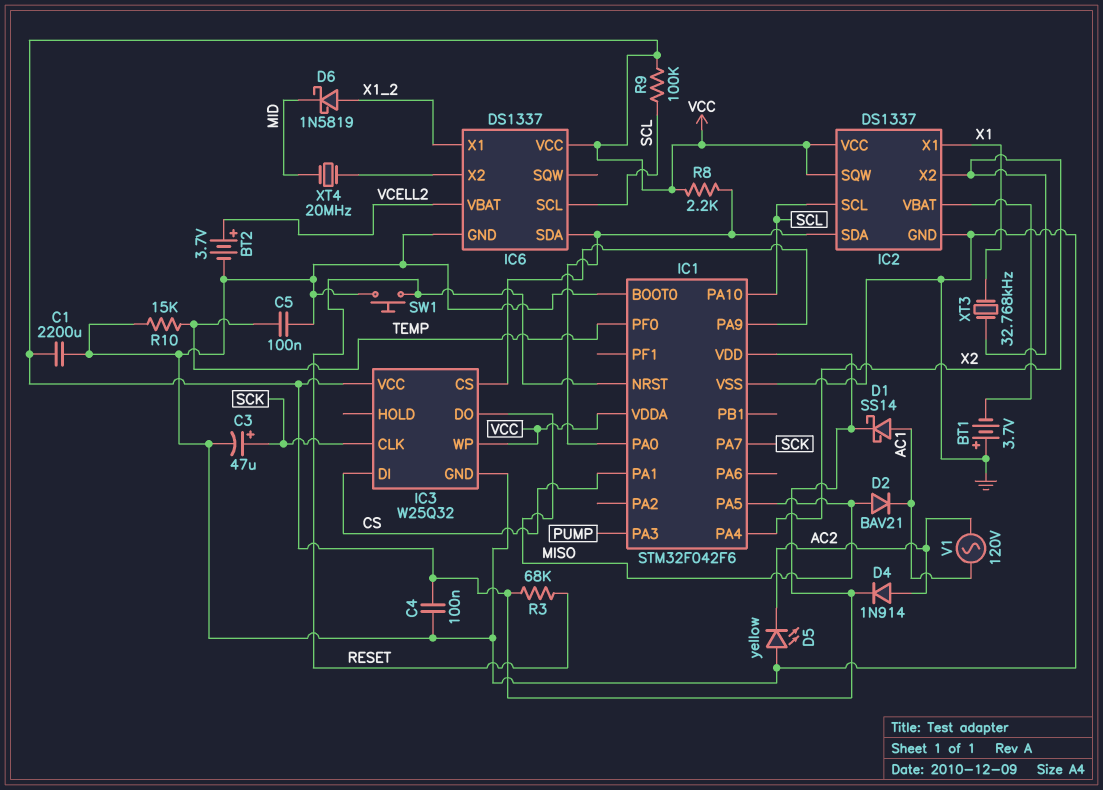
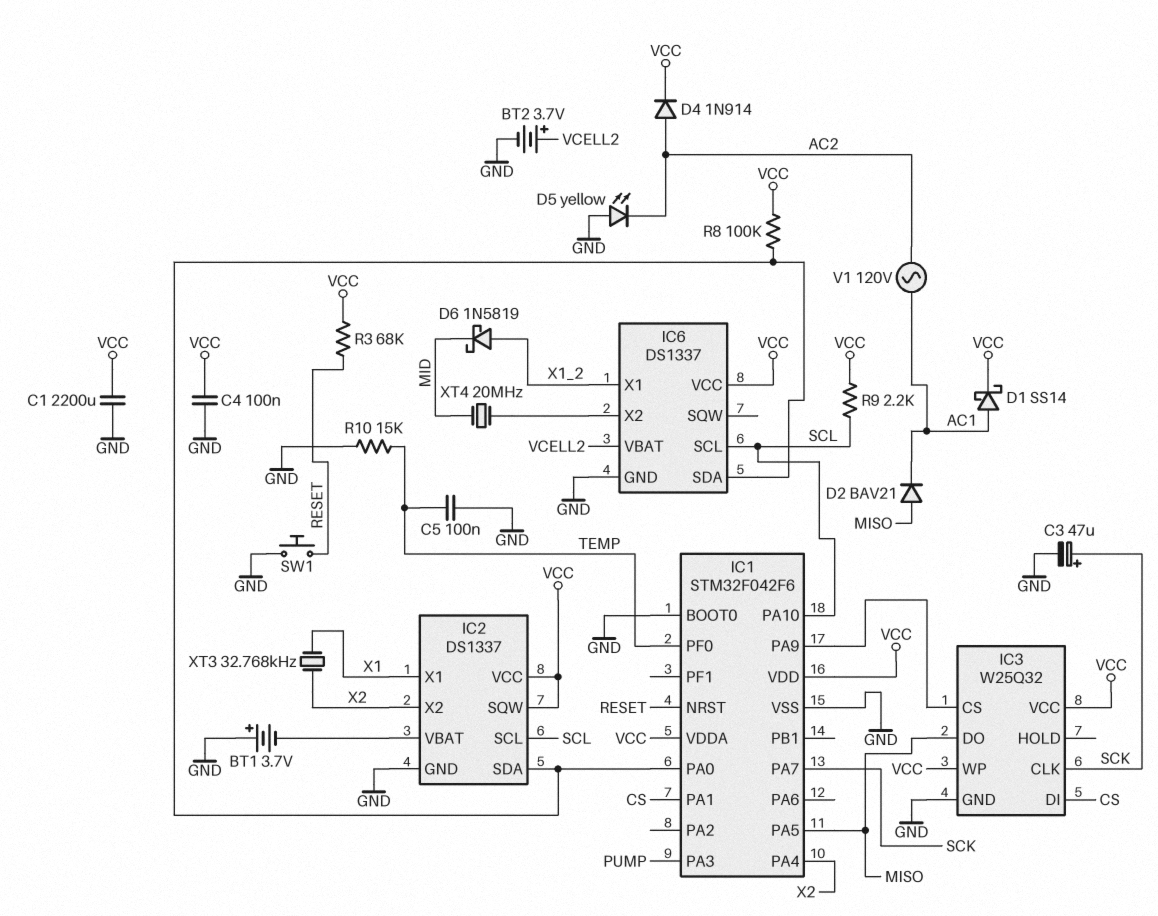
R8: 2.2k (IC1/PA0, VCC) -> 100k (IC1/PA0, VCC)
R9: 100k (SCL, VCC) -> 2.2k (SCL, VCC)

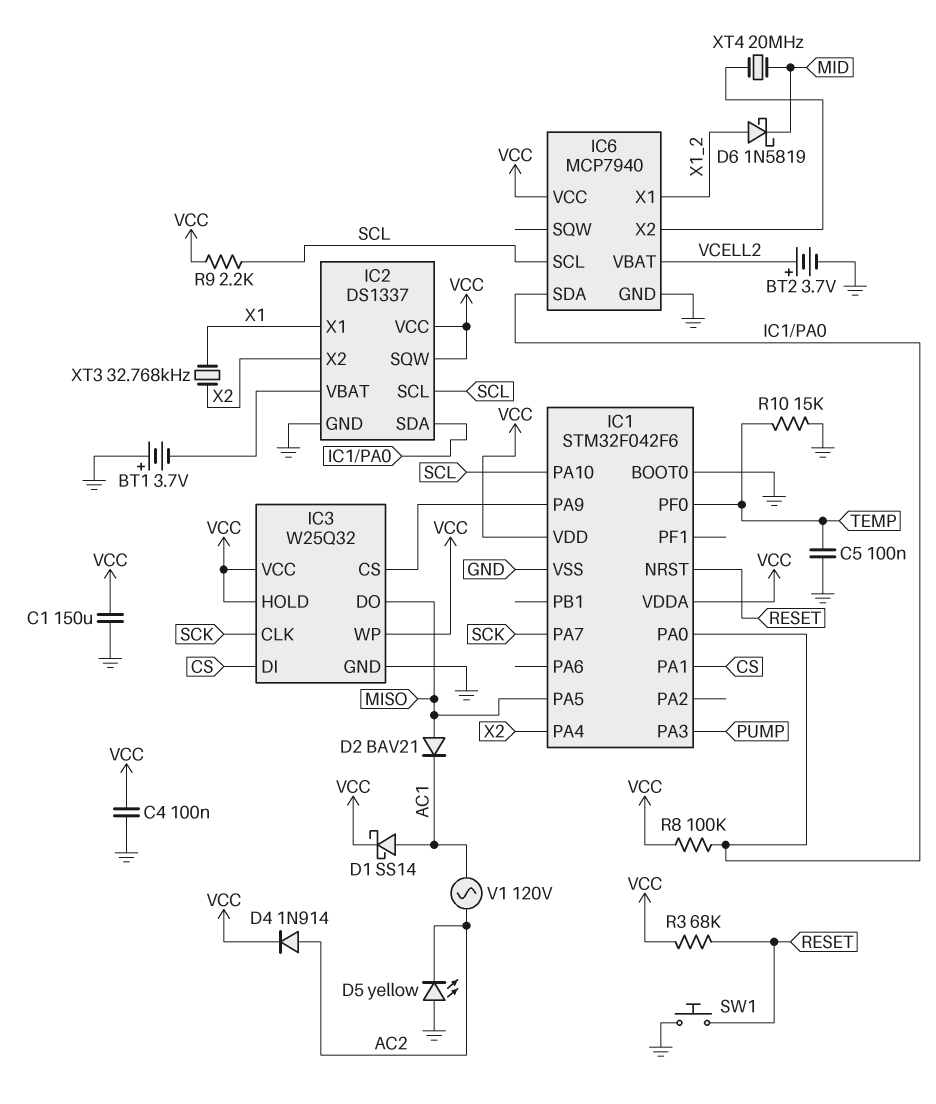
C1: 2200uF (GND, VCC) -> 150uF (GND, VCC)
C3: 47uF (plus SCK, minus GND) -> none
IC3 pin HOLD: none -> VCC
IC6: DS1337 -> MCP7940

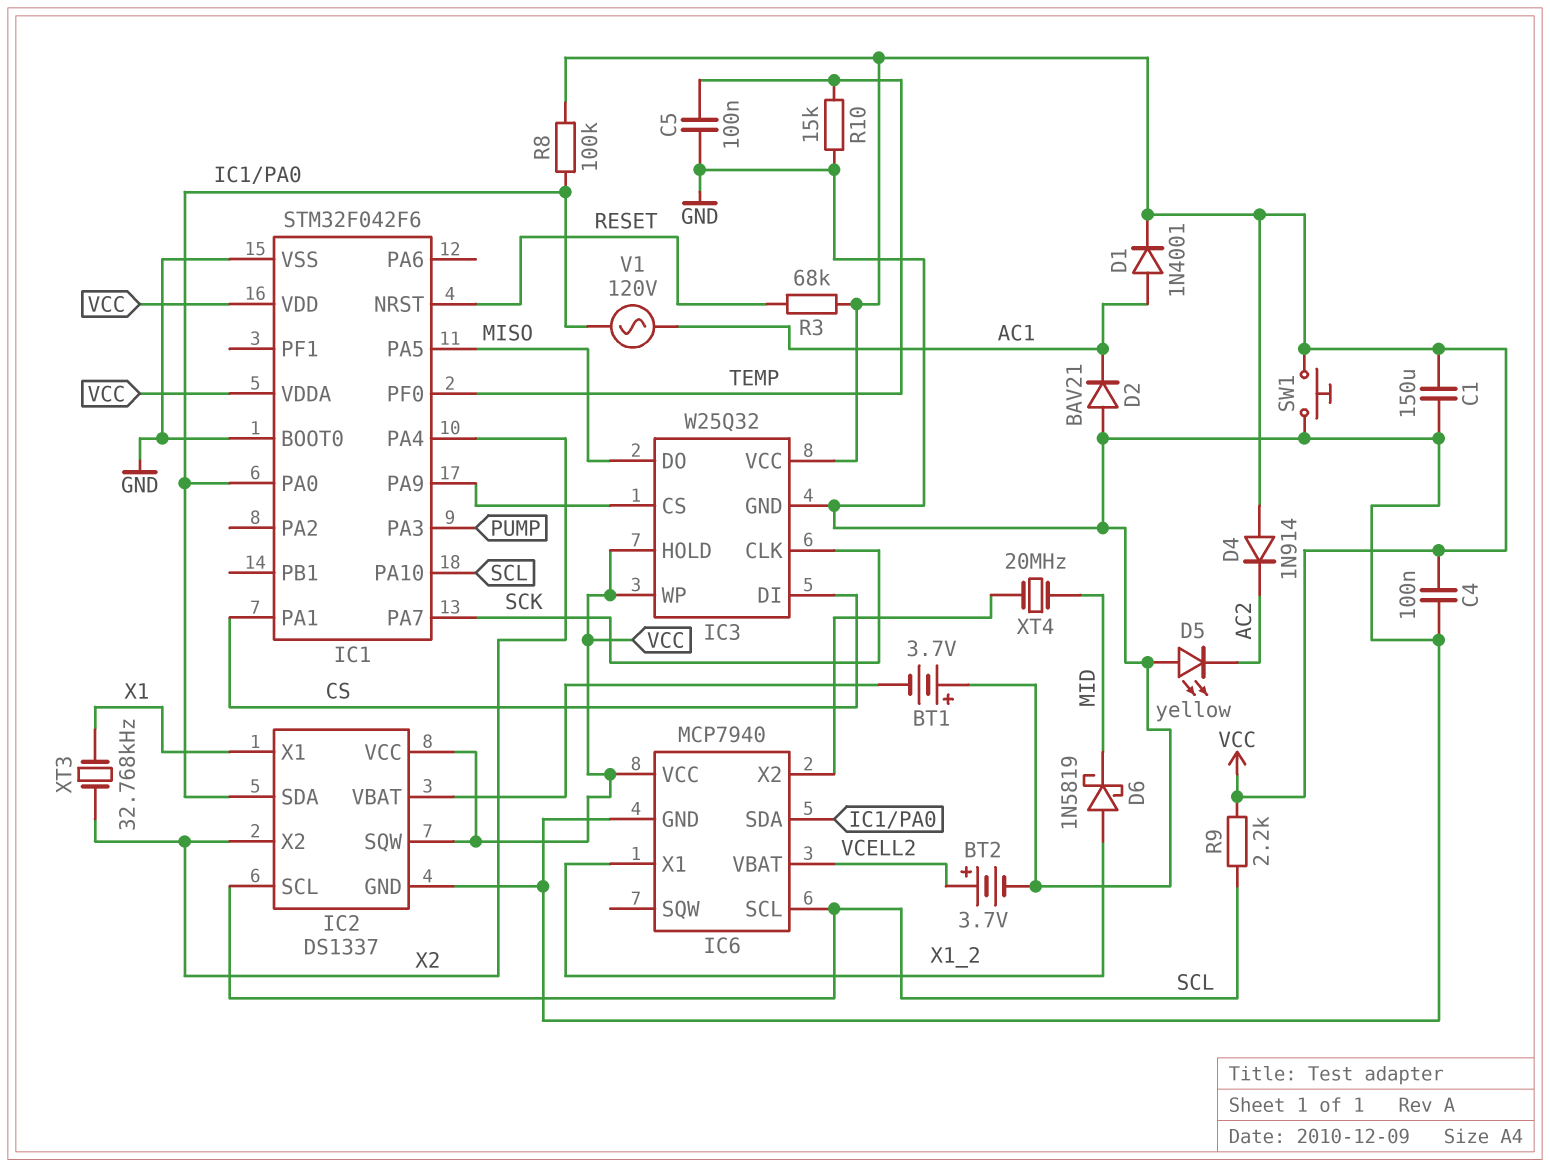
D1: schottky SS14 (A AC1, K VCC) -> diode 1N4001 (A AC1, K VCC)
D2: diode BAV21 (A MISO, K AC1) -> diode BAV21 (A GND, K AC1)
D4: diode 1N914 (A AC2, K VCC) -> diode 1N914 (A VCC, K AC2)
SW1: button (GND, RESET) -> button (GND, VCC)
V1: AC 120V (AC1, AC2) -> AC 120V (AC1, IC1/PA0)

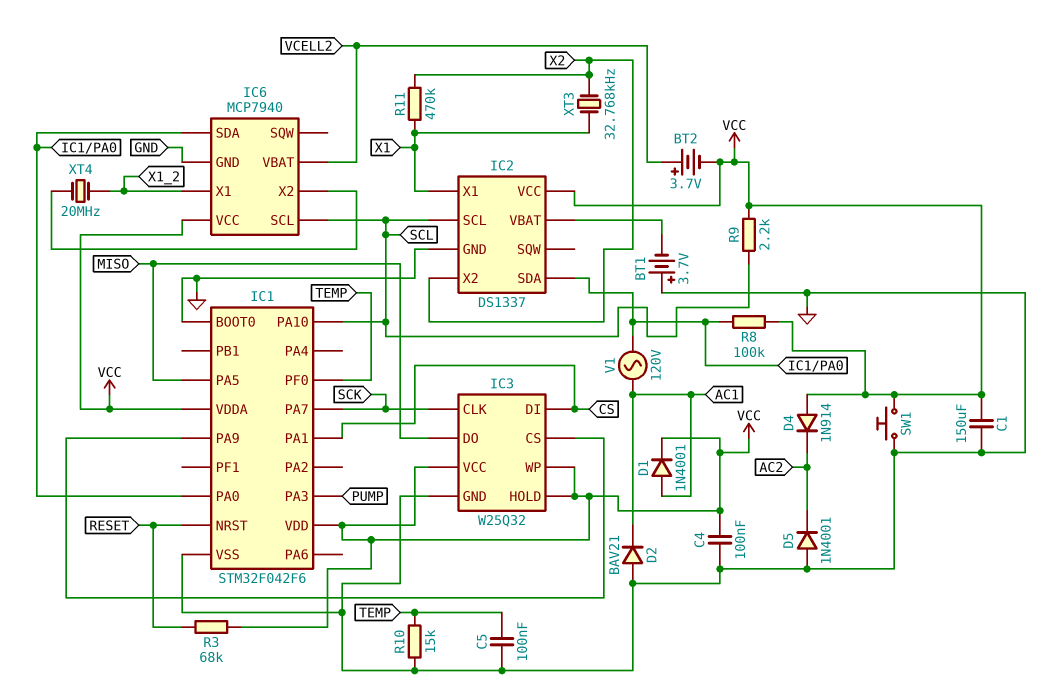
BT2: 3.7V (plus VCELL2, minus GND) -> 3.7V (plus VCELL2, minus VCC)
D5: LED yellow (A GND, K AC2) -> diode 1N4001 (A GND, K AC2)
D6: schottky 1N5819 (A X1_2, K MID) -> none
IC1 pin PA4: X2 -> none
IC2 pin SQW: VCC -> none
R11: none -> 470k (X1, X2)
XT4: 20MHz (IC6/X2, MID) -> 20MHz (IC6/X2, X1_2)

